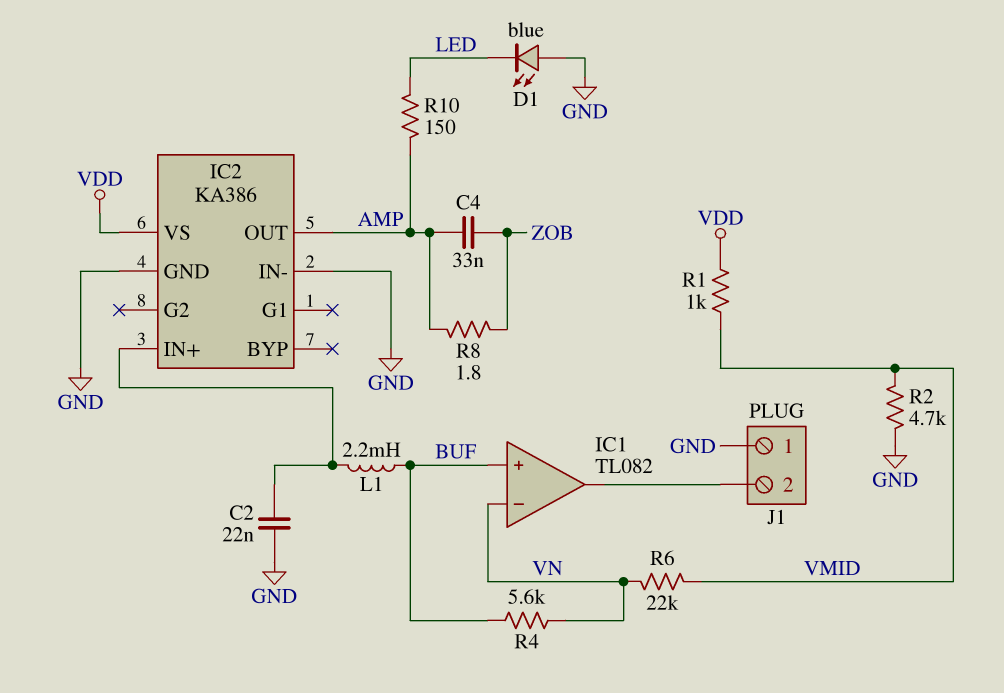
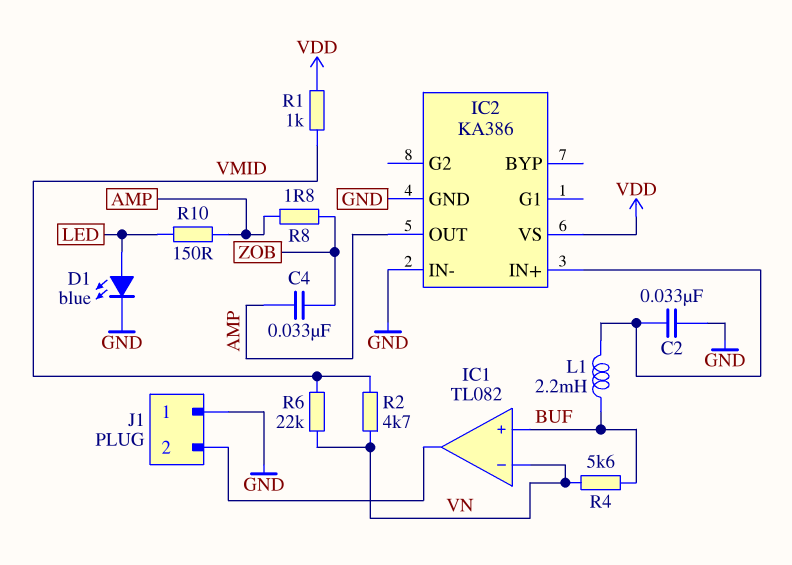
C2: 22nF (GND, IC2/IN+) -> 33nF (GND, IC2/IN+)
D1: LED blue (A GND, K LED) -> LED blue (A LED, K GND)
R2: 4.7k (GND, VMID) -> 4.7k (VMID, VN)

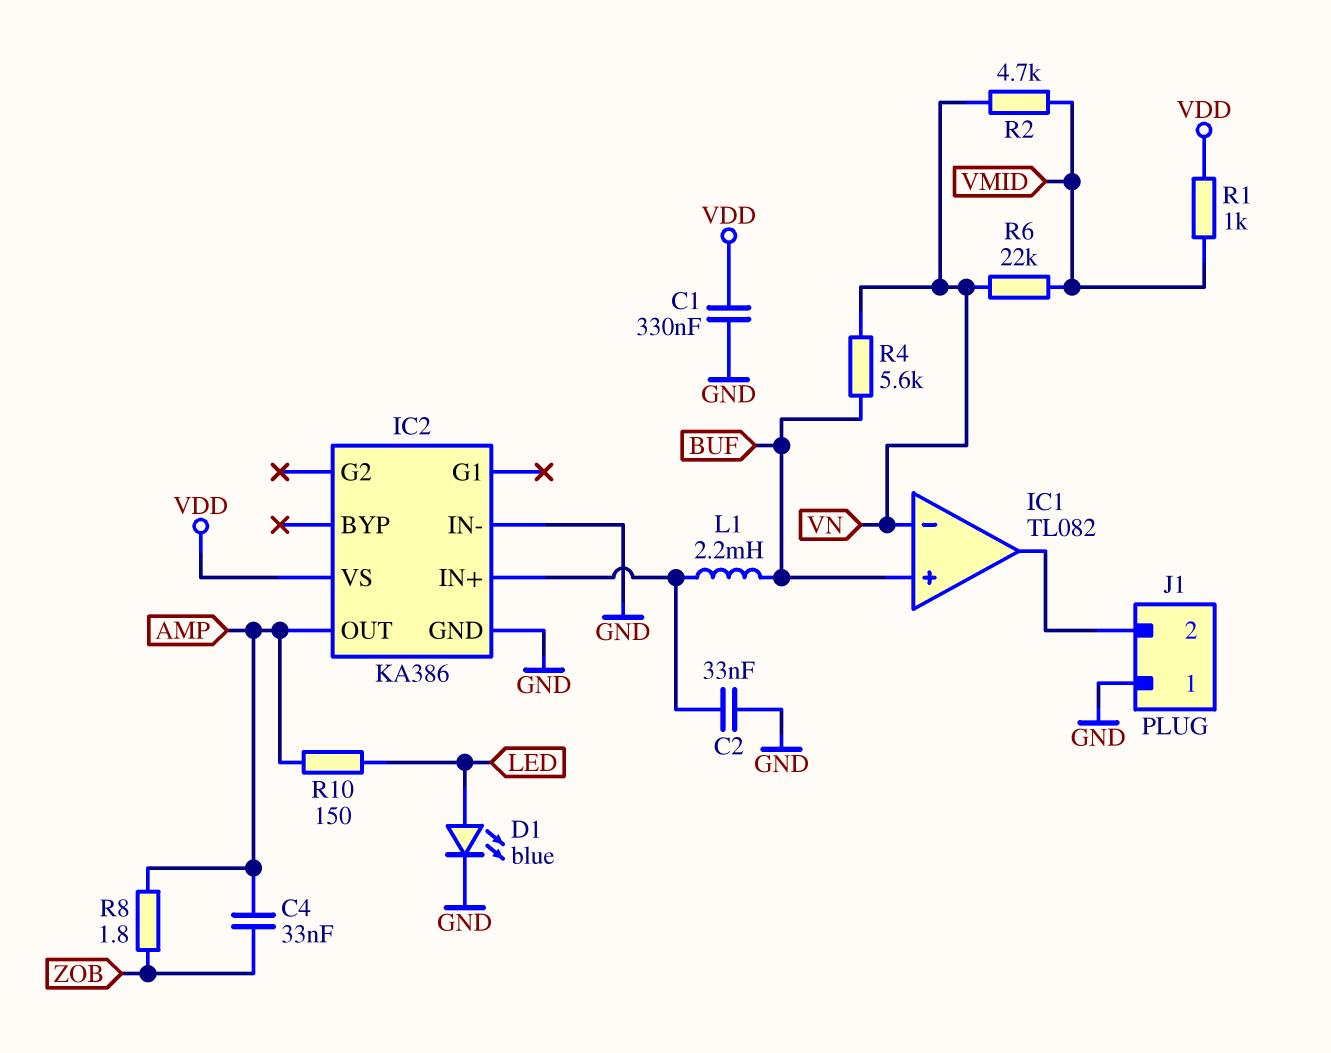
C1: none -> 330nF (GND, VDD)

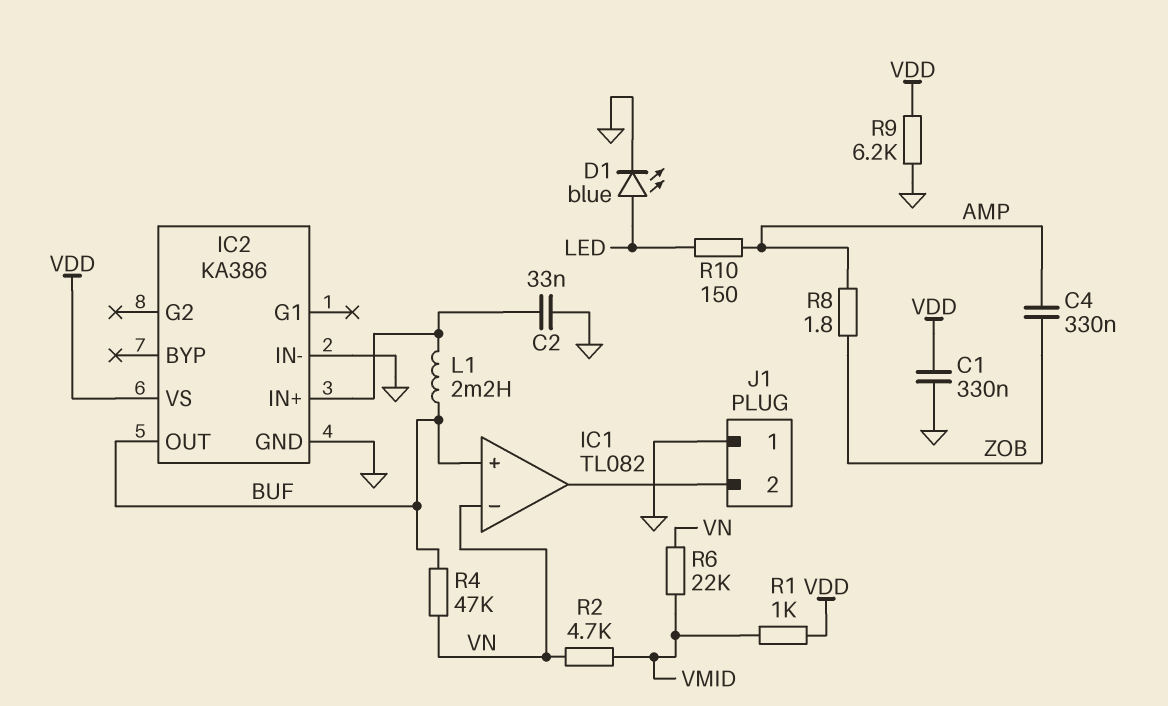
C4: 33nF (AMP, ZOB) -> 330nF (AMP, ZOB)
IC2 pin OUT: AMP -> BUF
R4: 5.6k (BUF, VN) -> 47k (BUF, VN)
R9: none -> 6.2k (GND, VDD)

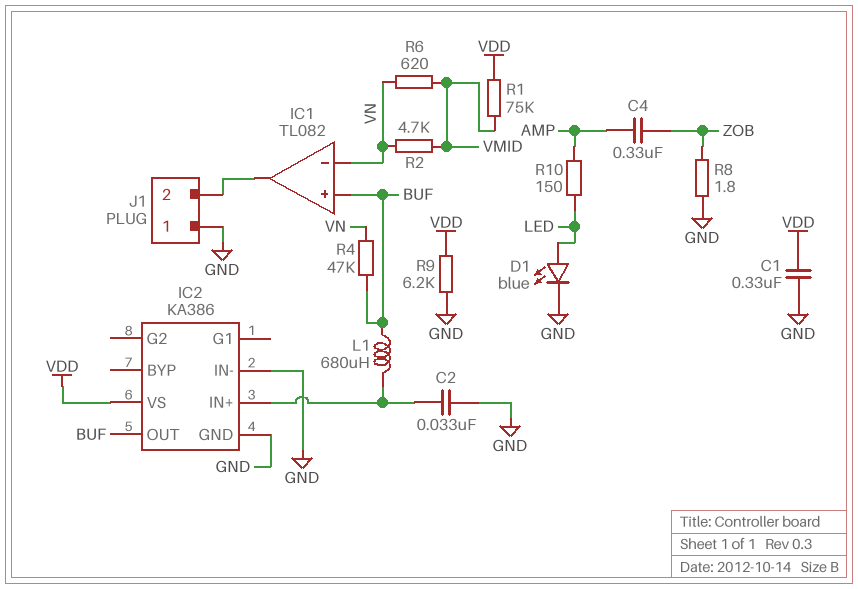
L1: 2.2mH (BUF, IC2/IN+) -> 680uH (BUF, IC2/IN+)
R1: 1k (VDD, VMID) -> 75k (VDD, VMID)
R6: 22k (VMID, VN) -> 620 (VMID, VN)
R8: 1.8 (AMP, ZOB) -> 1.8 (GND, ZOB)

